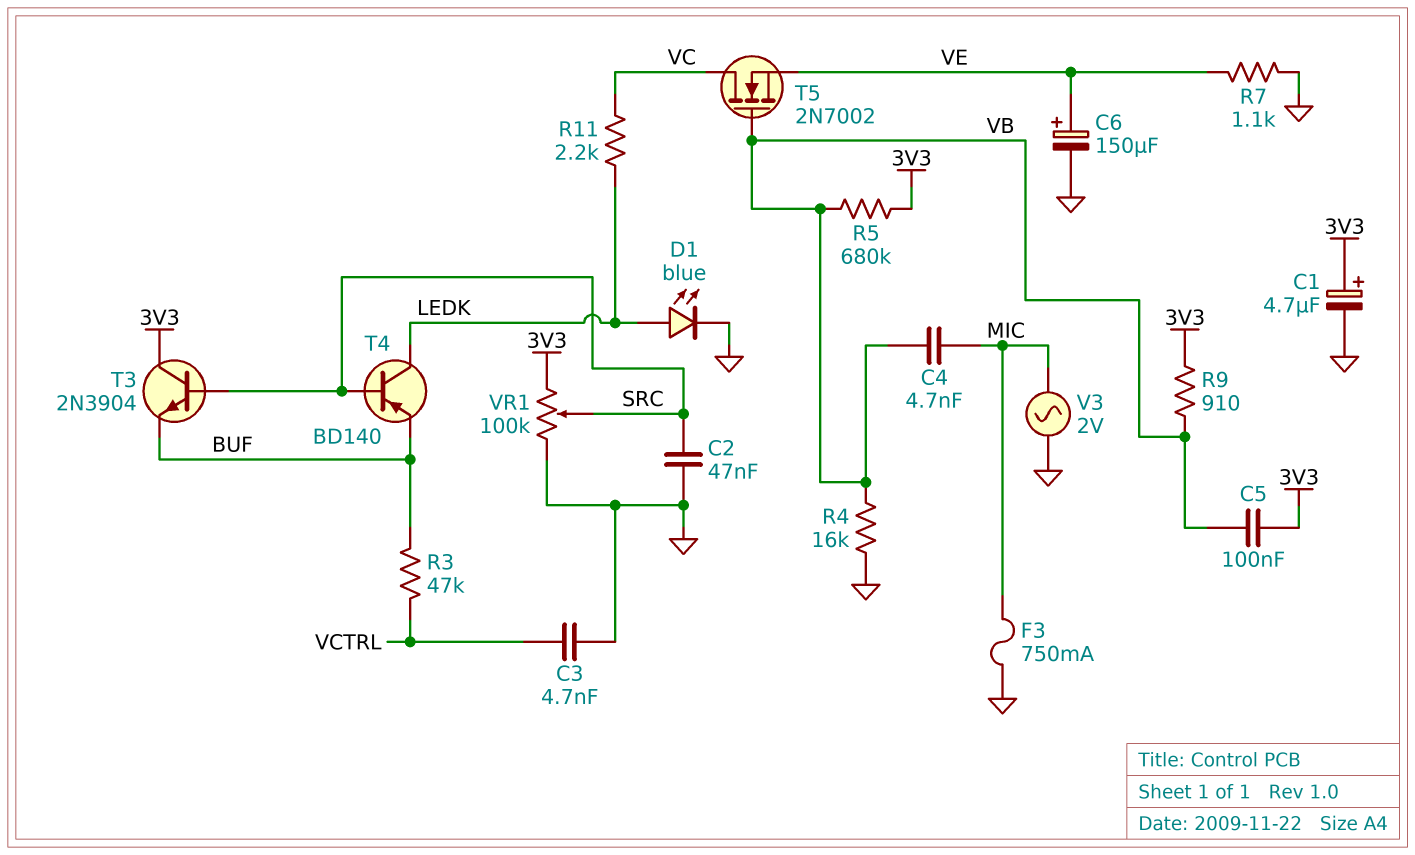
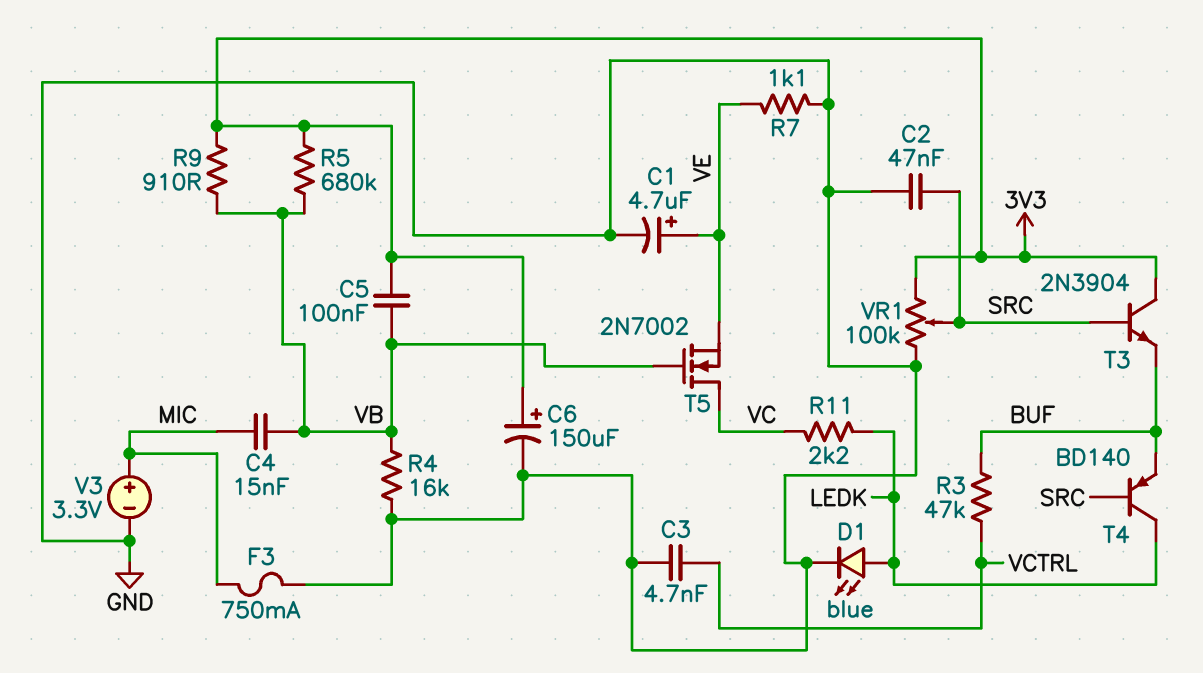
C1: 4.7uF (plus 3V3, minus GND) -> 4.7uF (plus VE, minus GND)
C4: 4.7nF (MIC, VB) -> 15nF (MIC, VB)
C6: 150uF (plus VE, minus GND) -> 150uF (plus 3V3, minus GND)
V3: AC 2V (GND, MIC) -> 3.3V (plus MIC, minus GND)

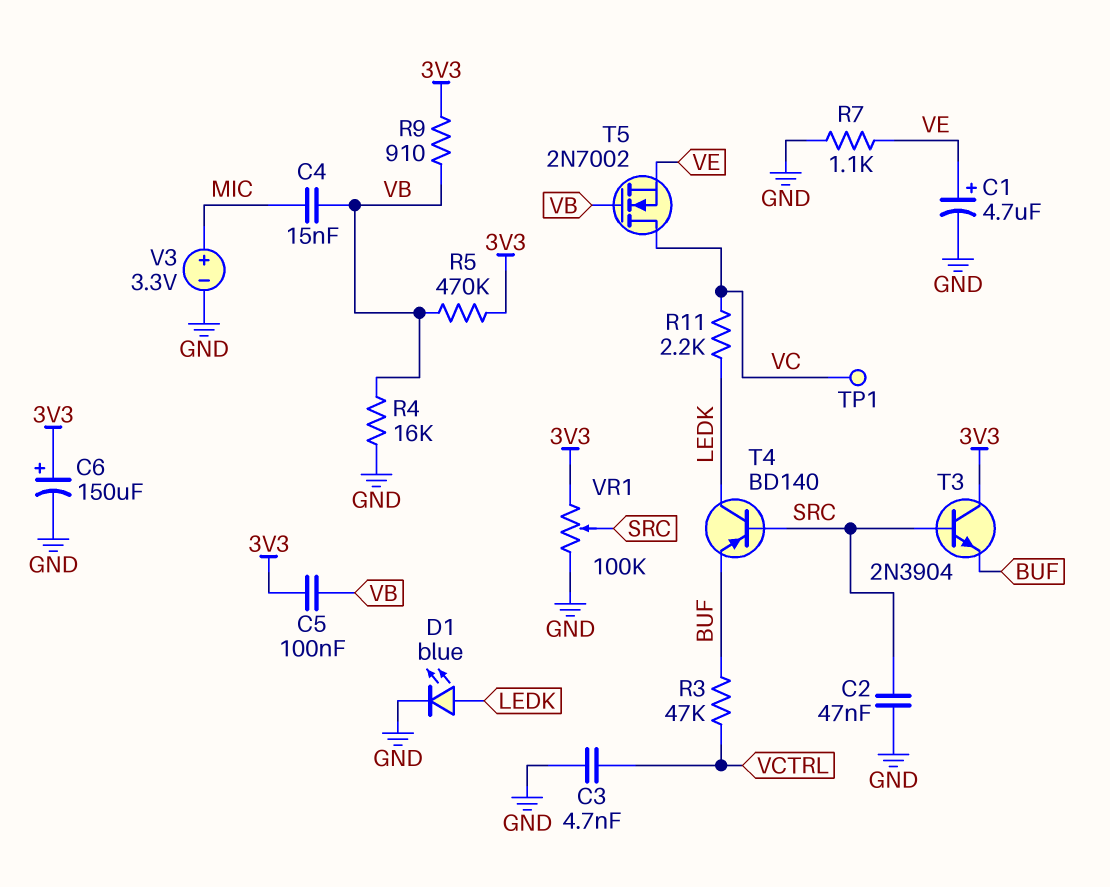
F3: 750mA (GND, MIC) -> none
R5: 680k (3V3, VB) -> 470k (3V3, VB)
TP1: none -> test point (VC)

